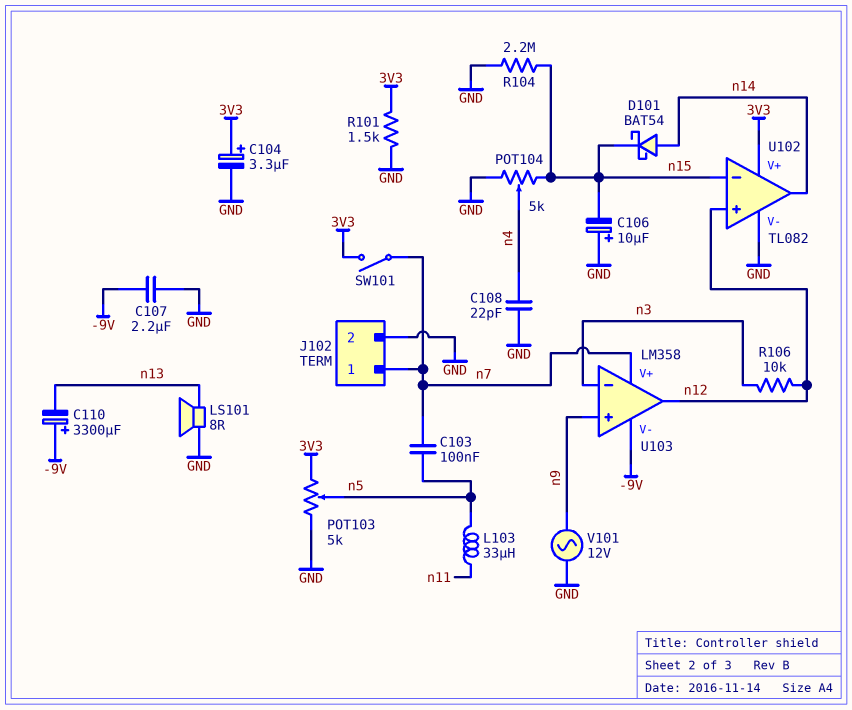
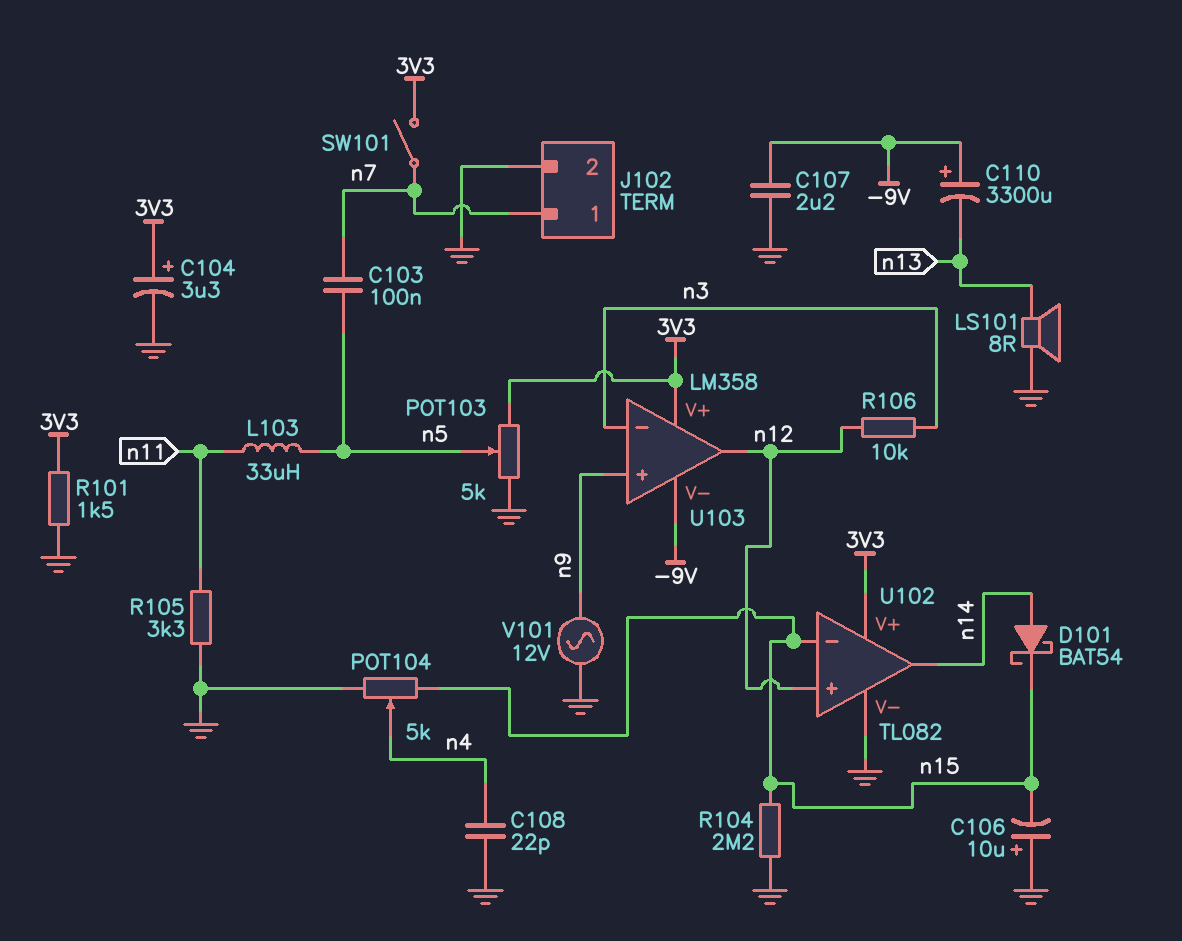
R105: none -> 3.3k (GND, n11)
U103 pin V+: n7 -> 3V3

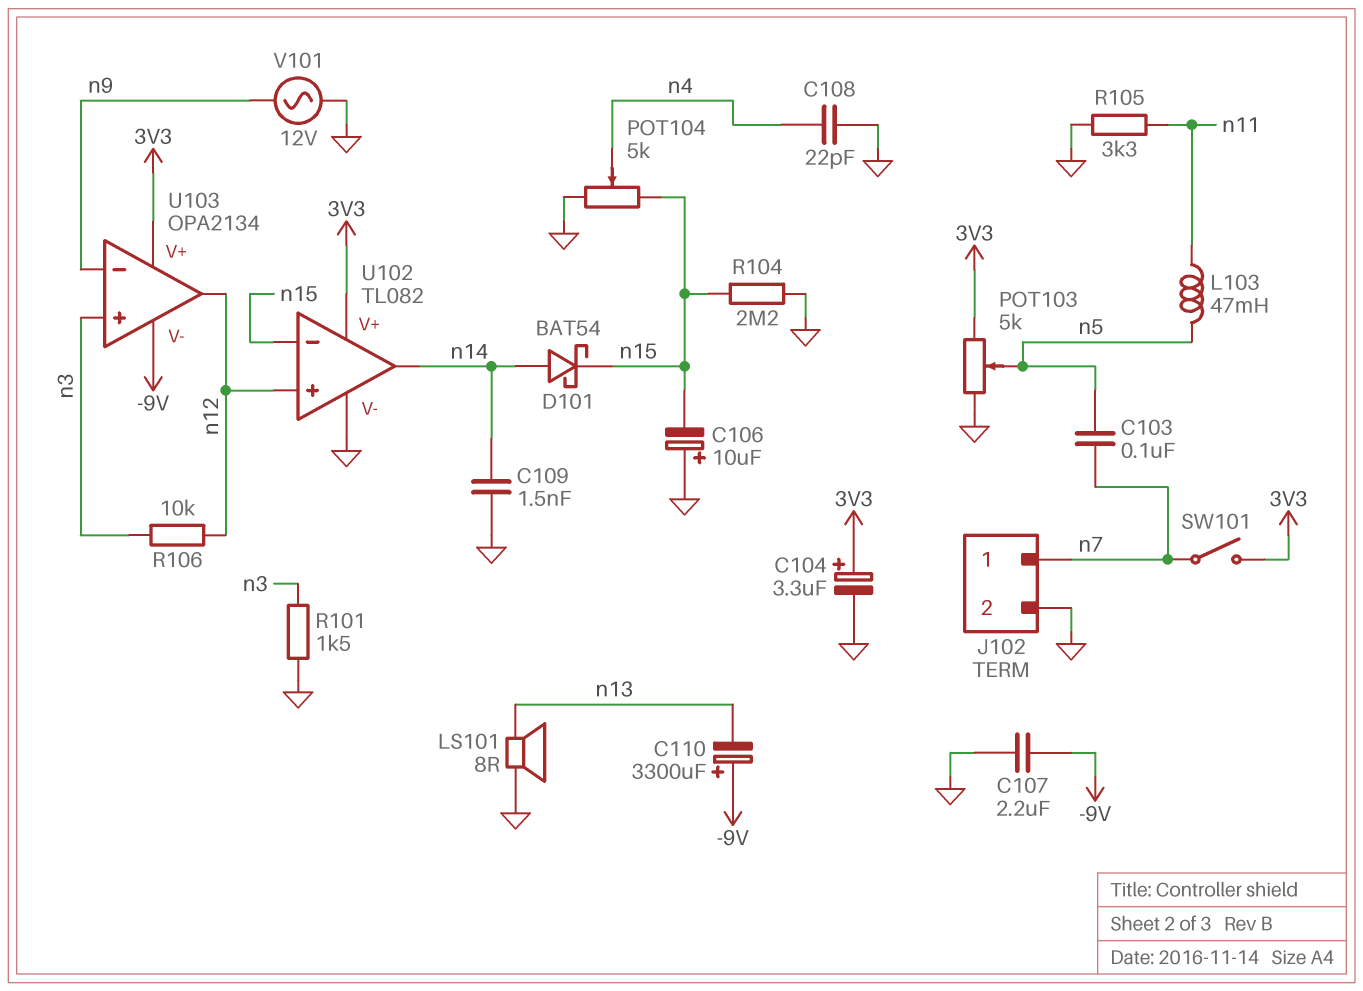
C109: none -> 1.5nF (GND, n14)
L103: 33uH (n5, n11) -> 47mH (n5, n11)
R101: 1.5k (3V3, GND) -> 1.5k (GND, n3)
U103: LM358 -> OPA2134
U103 pin in+: n9 -> n3
U103 pin in-: n3 -> n9

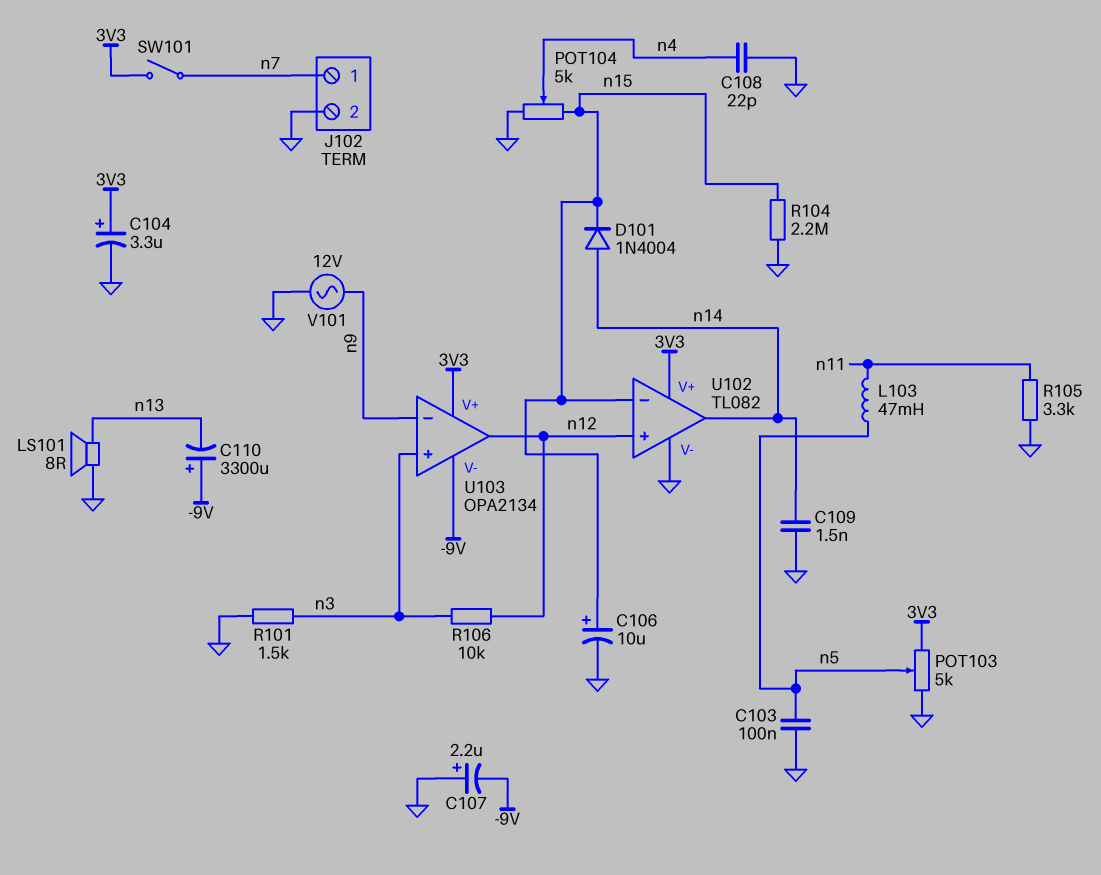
C103: 100nF (n5, n7) -> 100nF (GND, n5)
C106: 10uF (plus GND, minus n15) -> 10uF (plus n15, minus GND)
C107: 2.2uF (-9V, GND) -> 2.2uF (plus GND, minus -9V)
D101: schottky BAT54 (A n14, K n15) -> diode 1N4004 (A n14, K n15)

